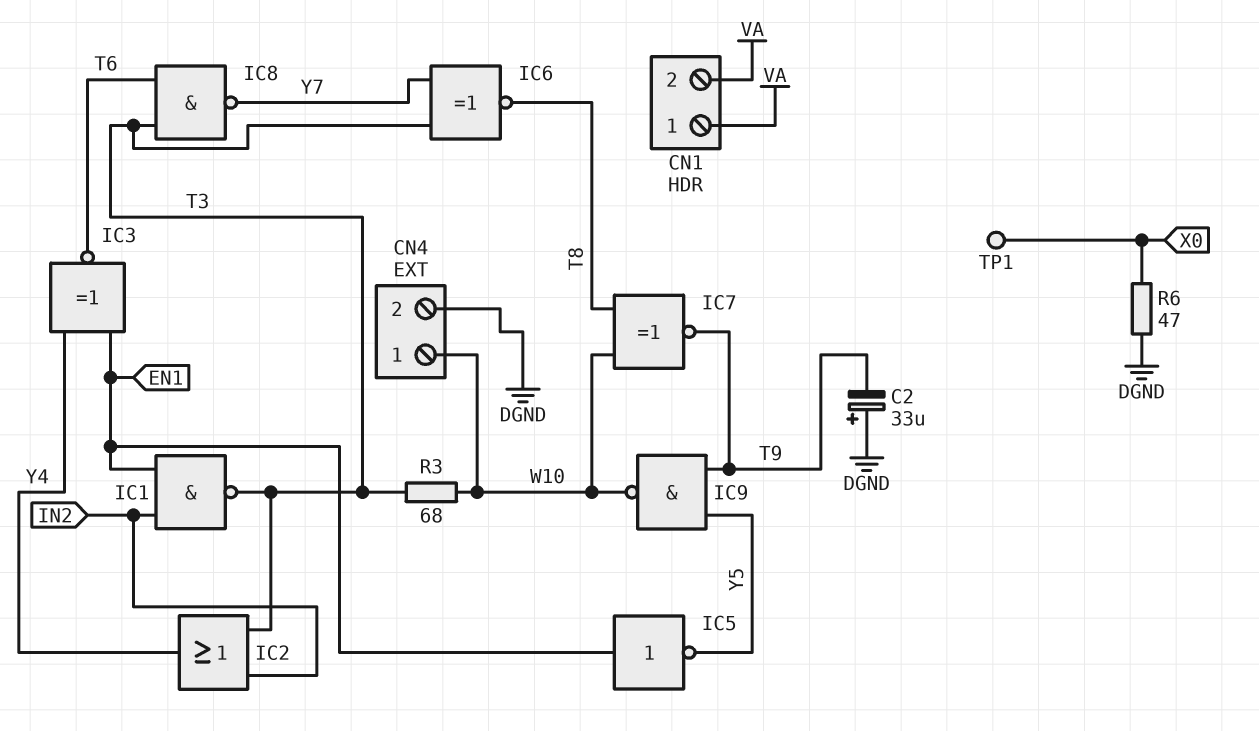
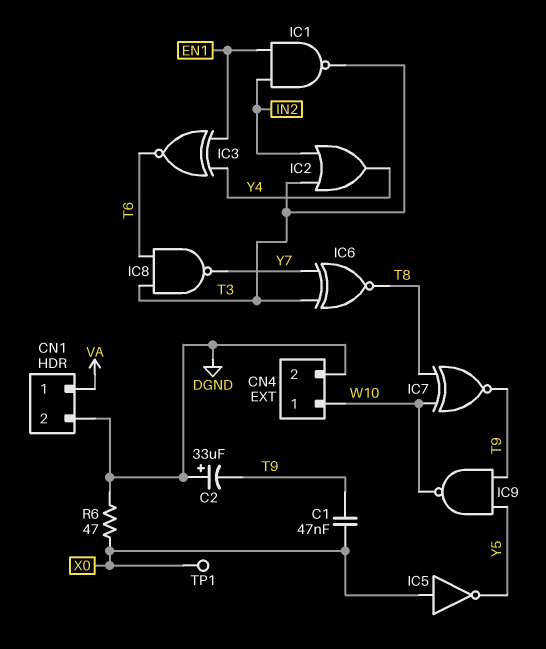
C1: none -> 47nF (T9, X0)
CN1 pin 2: VA -> DGND
IC5: NOT (in EN1, out Y5) -> NOT (in X0, out Y5)
R3: 68 (T3, W10) -> none

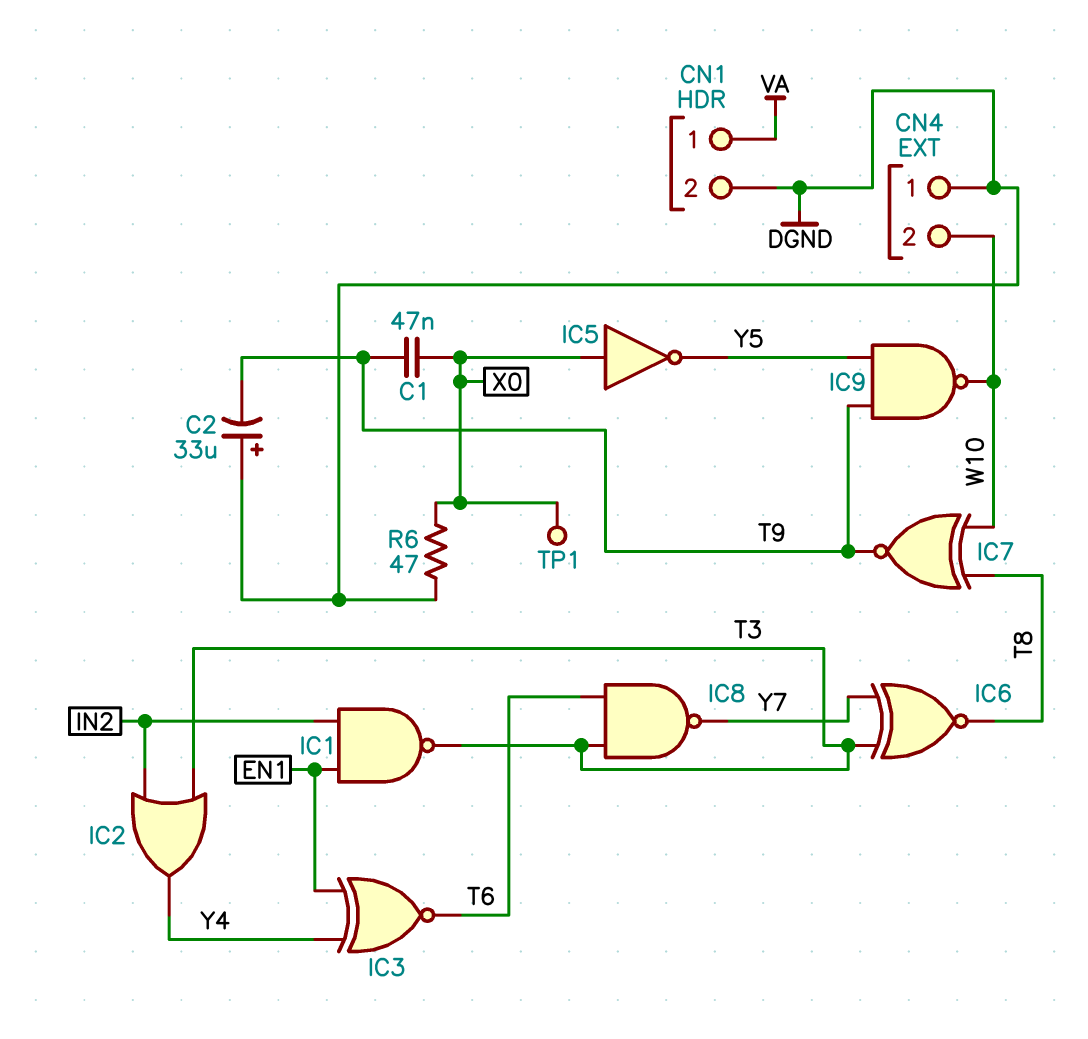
CN4 pin 1: W10 -> DGND
CN4 pin 2: DGND -> W10

